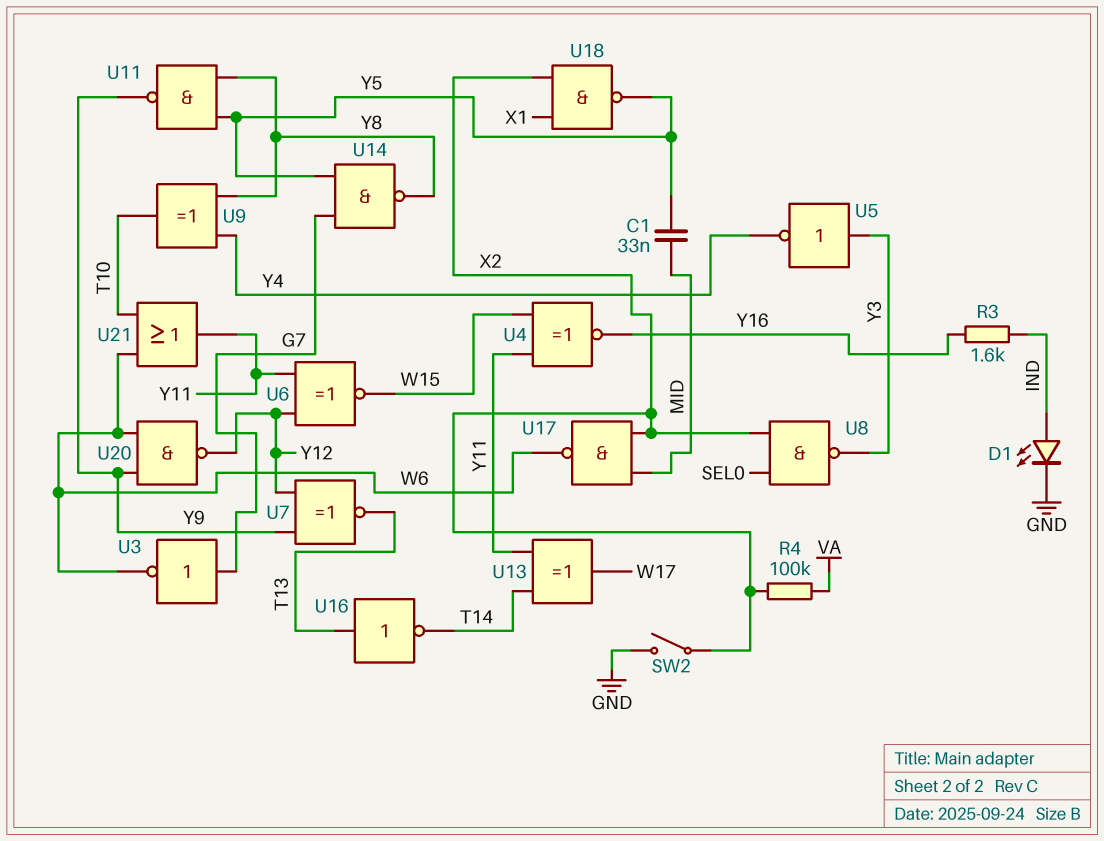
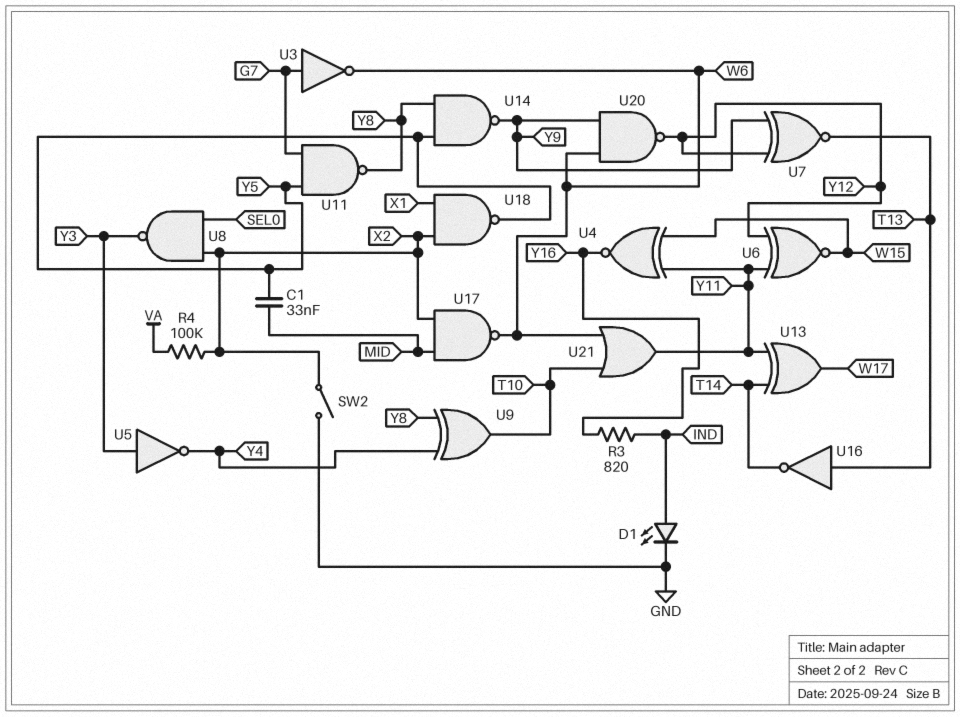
R3: 1.6k (IND, Y16) -> 820 (IND, Y16)
U11: NAND (in Y5, in Y8, out Y9) -> NAND (in G7, in Y5, out Y8)
U14: NAND (in G7, in Y5, out Y8) -> NAND (in Y5, in Y8, out Y9)

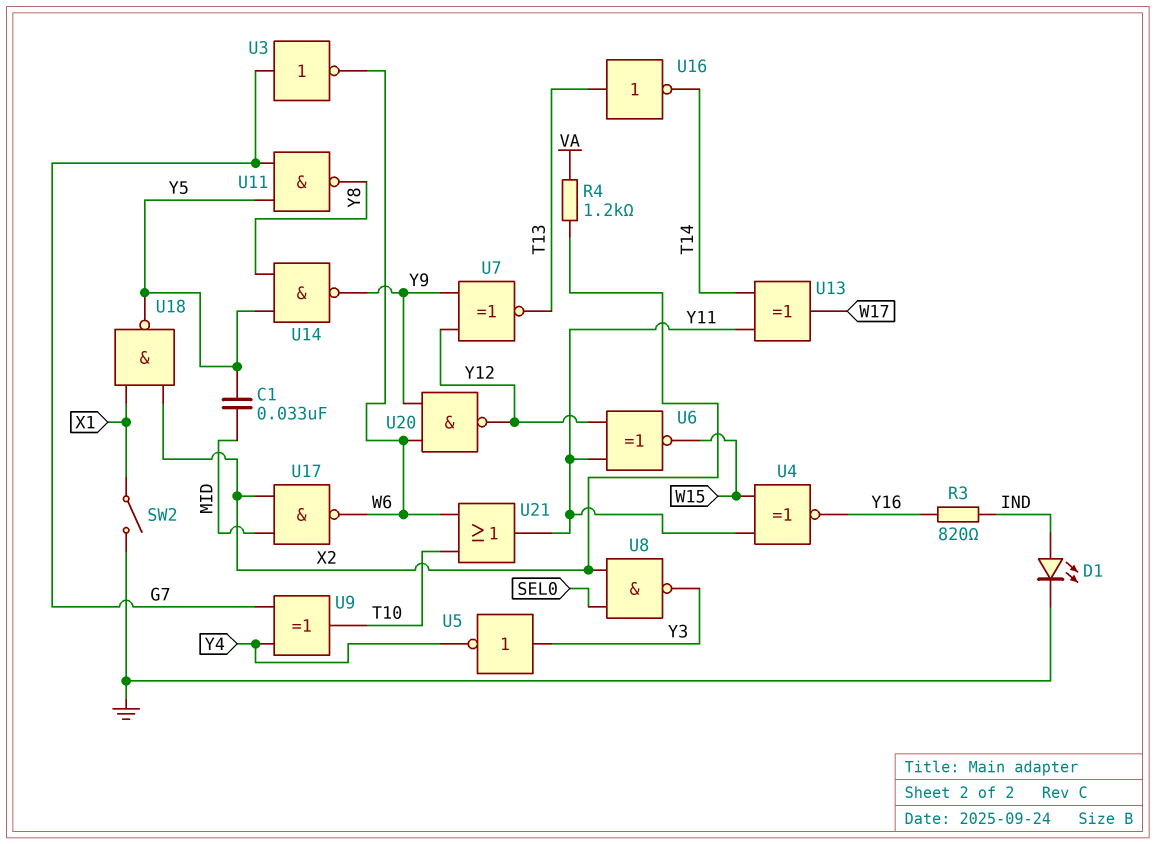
R4: 100k (VA, X2) -> 1.2k (VA, X2)
SW2: switch (GND, X2) -> switch (GND, X1)
U9: XOR (in Y4, in Y8, out T10) -> XOR (in G7, in Y4, out T10)

